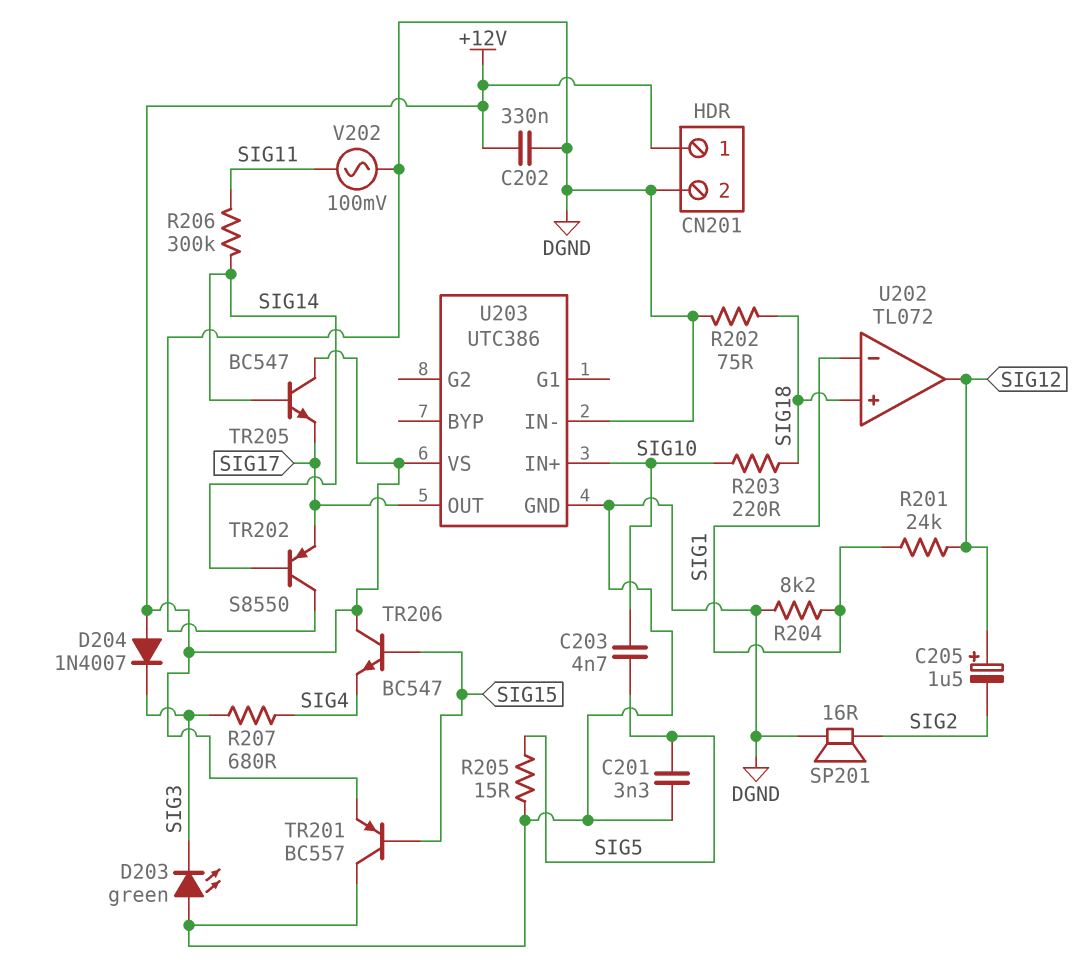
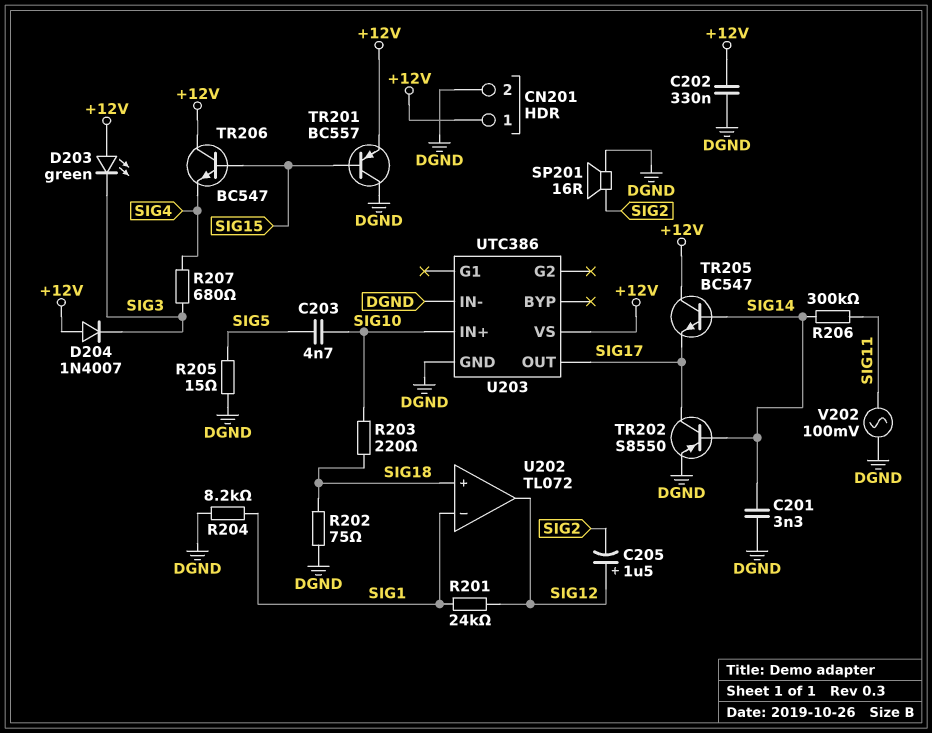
C201: 3.3nF (DGND, SIG5) -> 3.3nF (DGND, SIG14)
D203: LED green (A DGND, K SIG3) -> LED green (A +12V, K SIG3)
TR202: PNP S8550 (B SIG14, C DGND, E SIG17) -> PNP S8550 (B SIG14, C SIG17, E DGND)

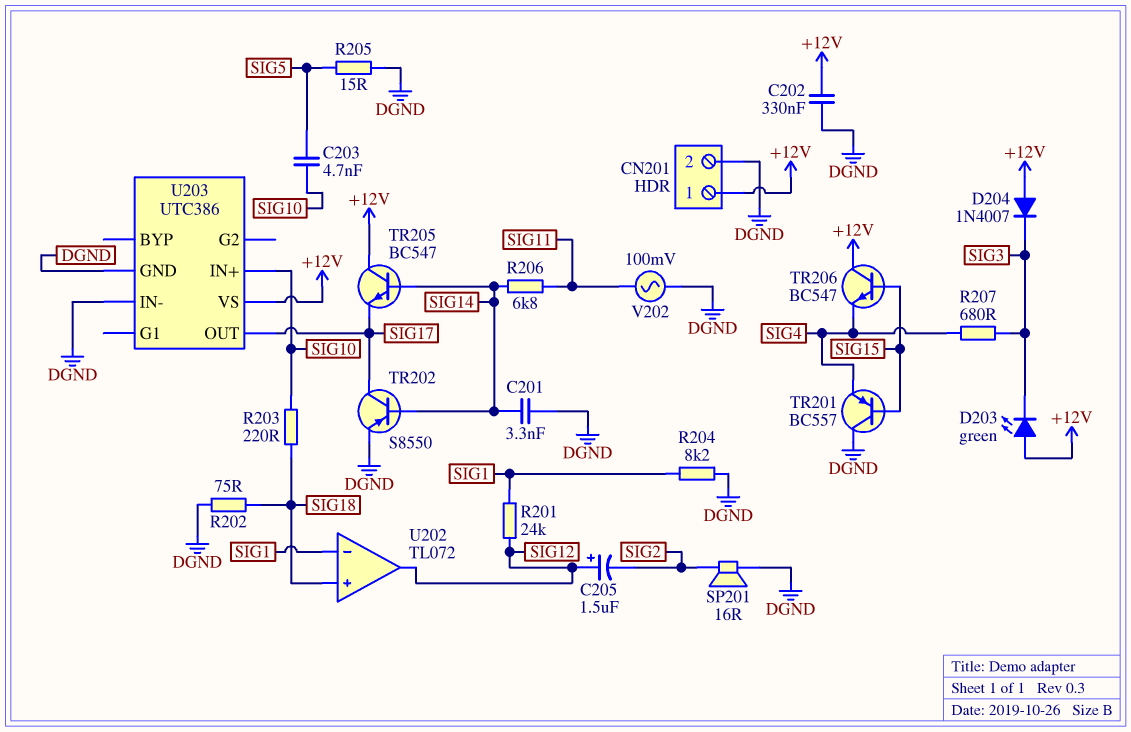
R206: 300k (SIG11, SIG14) -> 6.8k (SIG11, SIG14)
TR201: PNP BC557 (B SIG15, C DGND, E +12V) -> PNP BC557 (B SIG15, C DGND, E SIG4)

